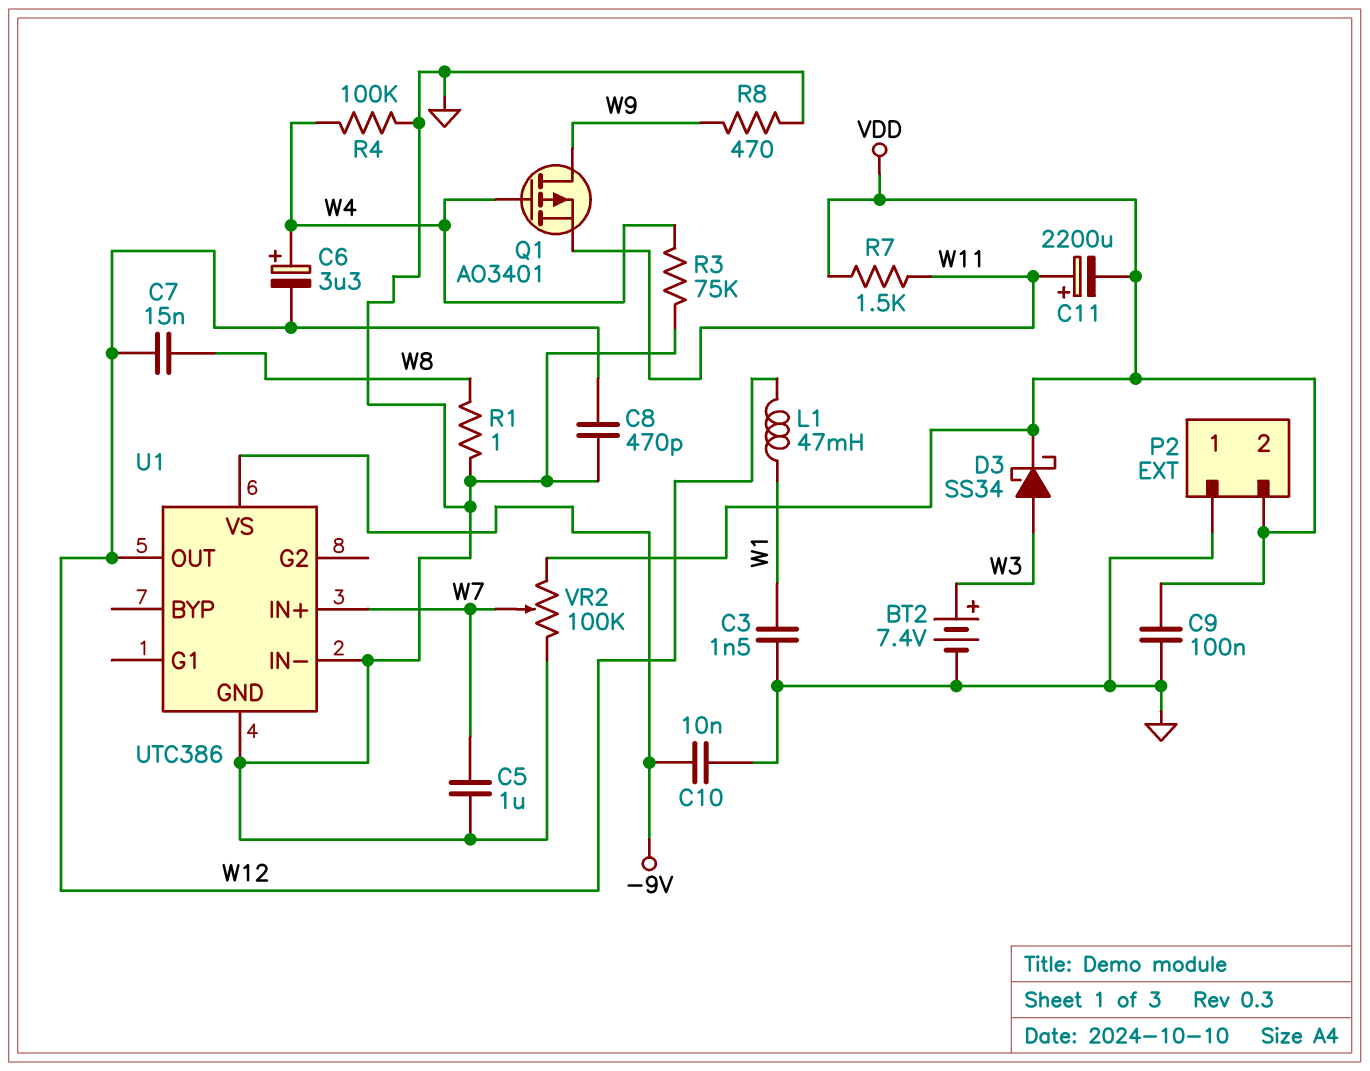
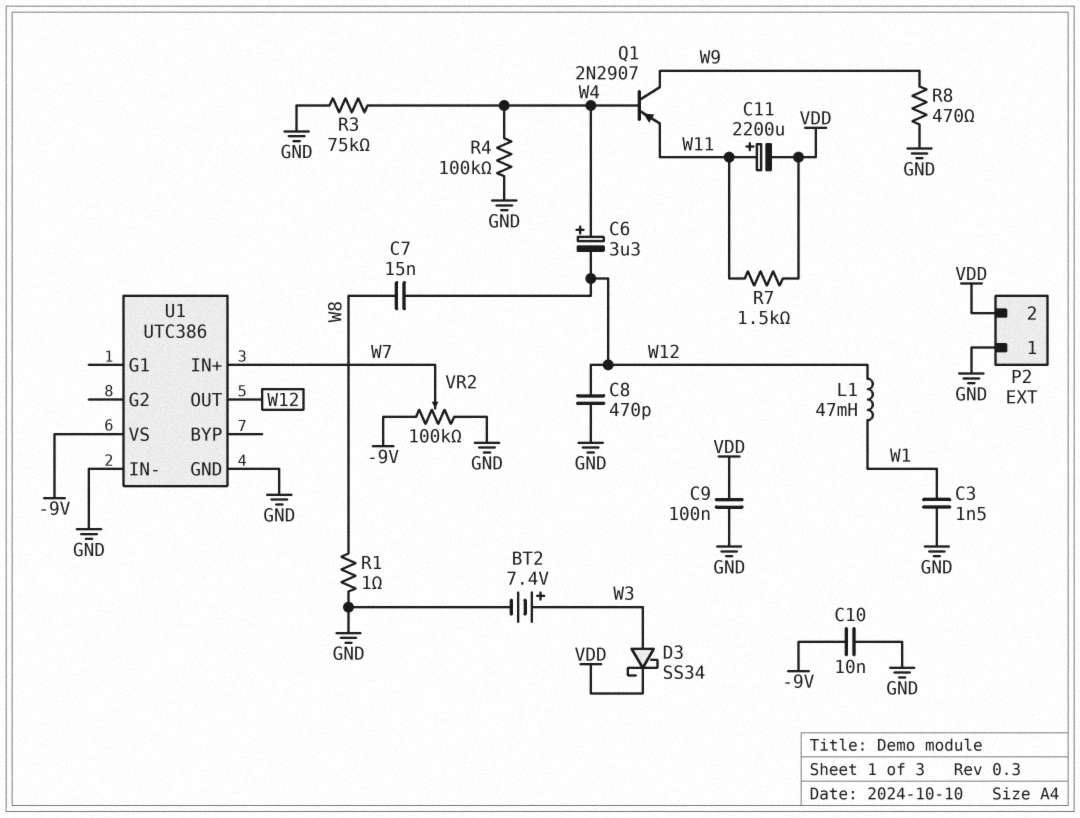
C5: 1uF (GND, W7) -> none
Q1: PMOS AO3401 (G W4, D W9, S W11) -> PNP 2N2907 (B W4, C W9, E W11)
VR2: 100k (GND, VDD, wiper W7) -> 100k (-9V, GND, wiper W7)

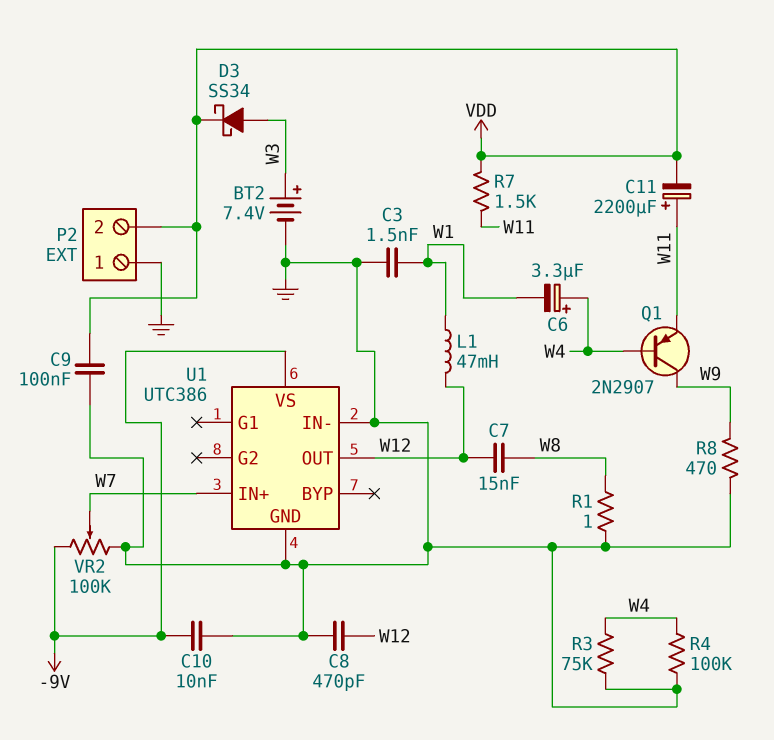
C6: 3.3uF (plus W4, minus W12) -> 3.3uF (plus W4, minus W1)

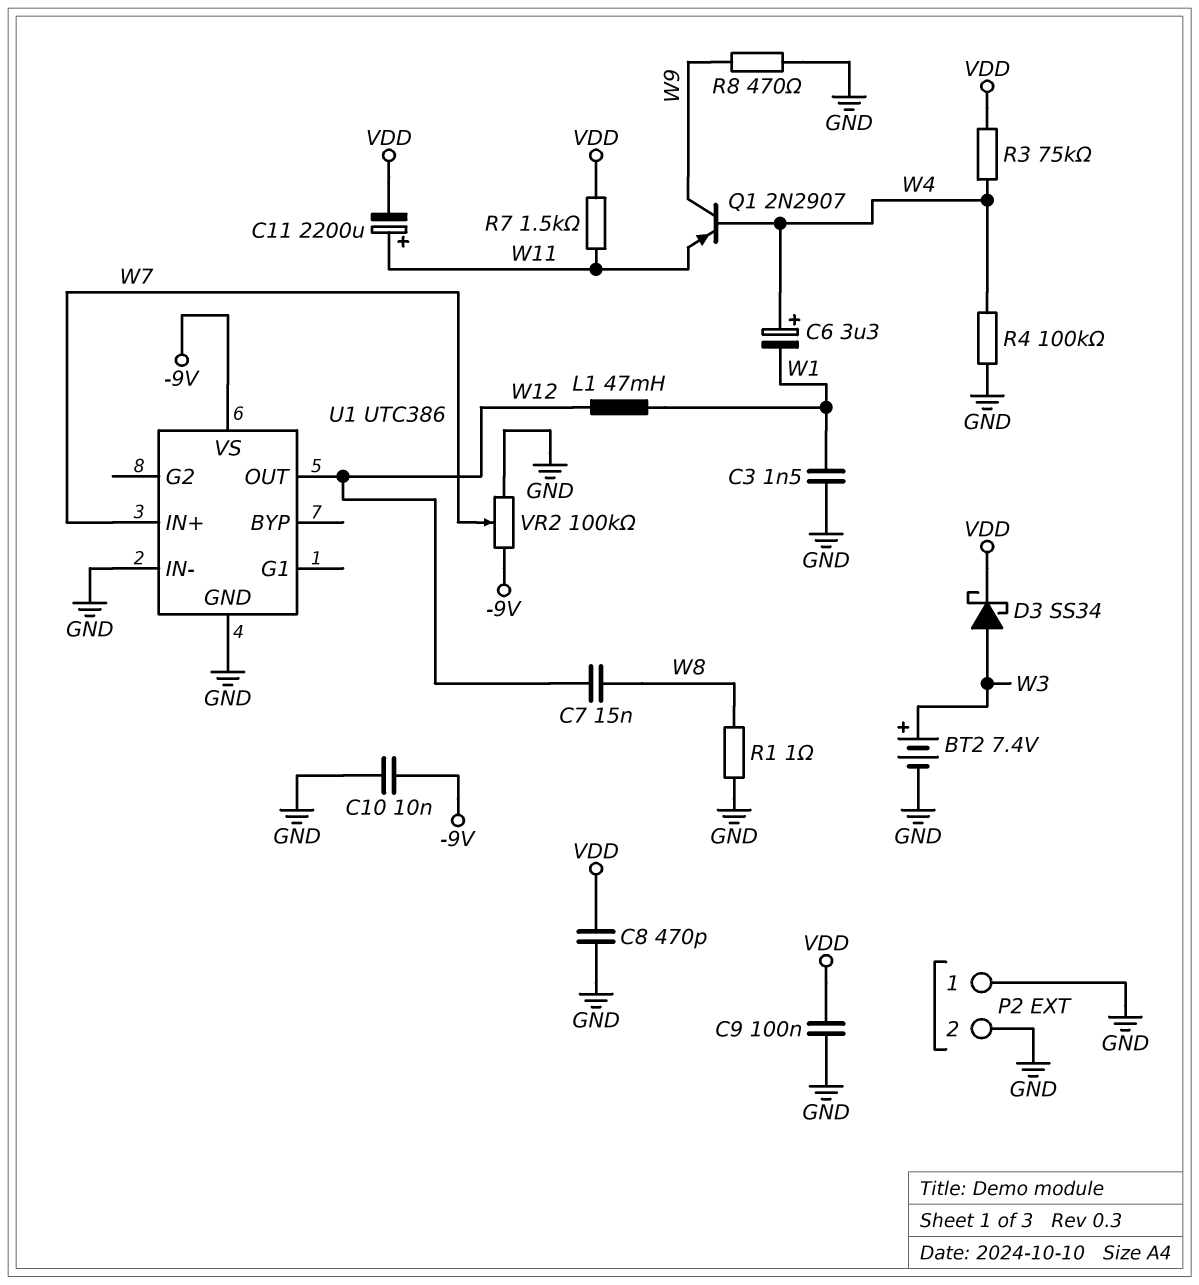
C8: 470pF (GND, W12) -> 470pF (GND, VDD)
P2 pin 2: VDD -> GND
R3: 75k (GND, W4) -> 75k (VDD, W4)

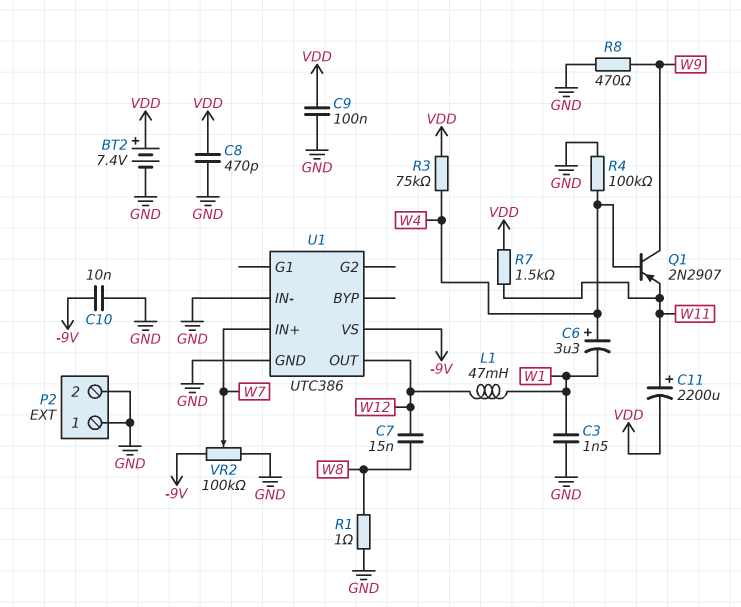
BT2: 7.4V (plus W3, minus GND) -> 7.4V (plus VDD, minus GND)
D3: schottky SS34 (A W3, K VDD) -> none

